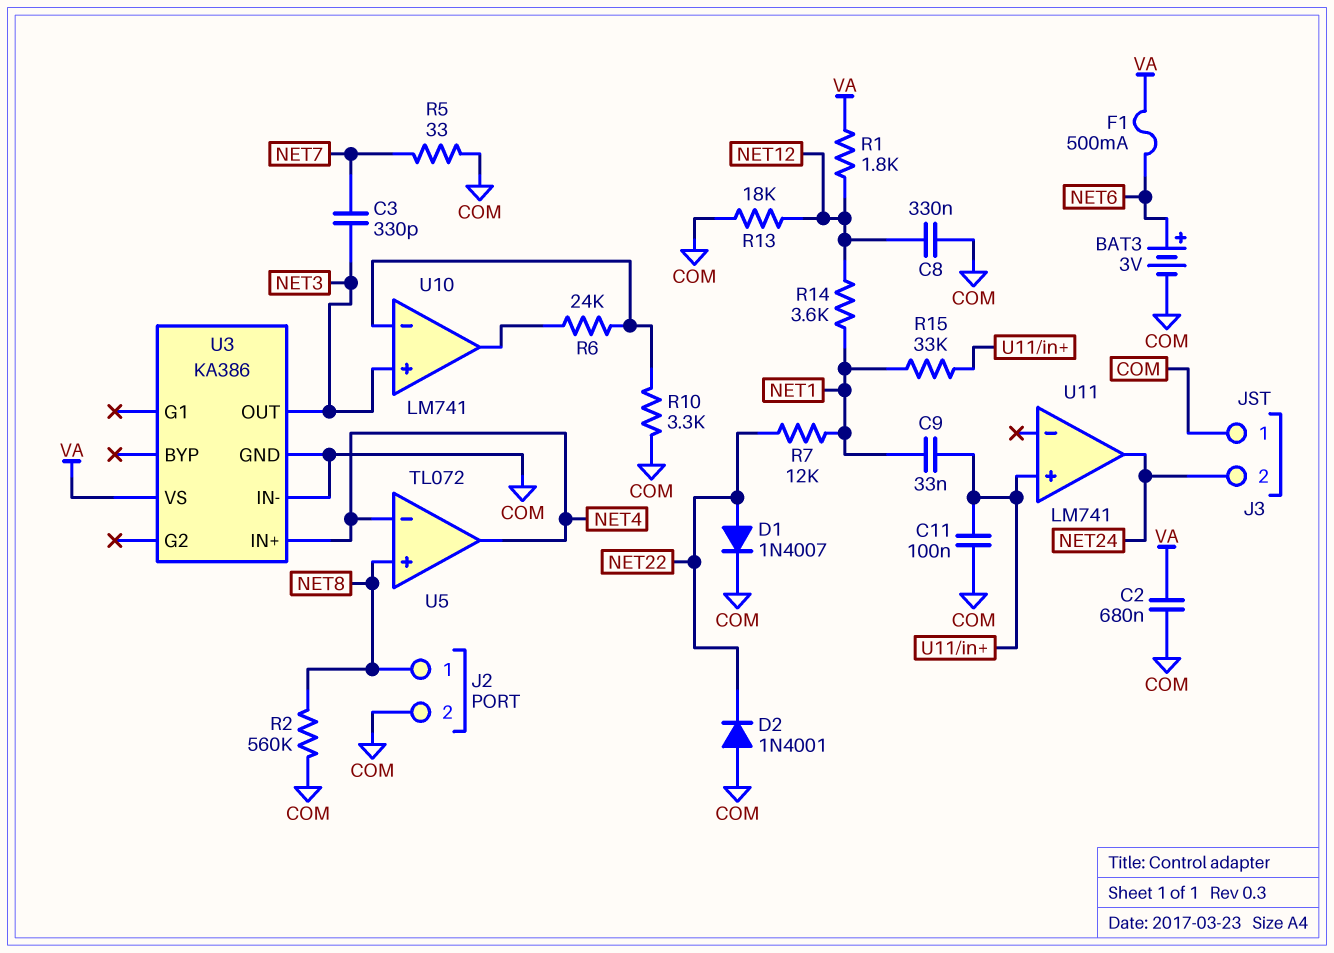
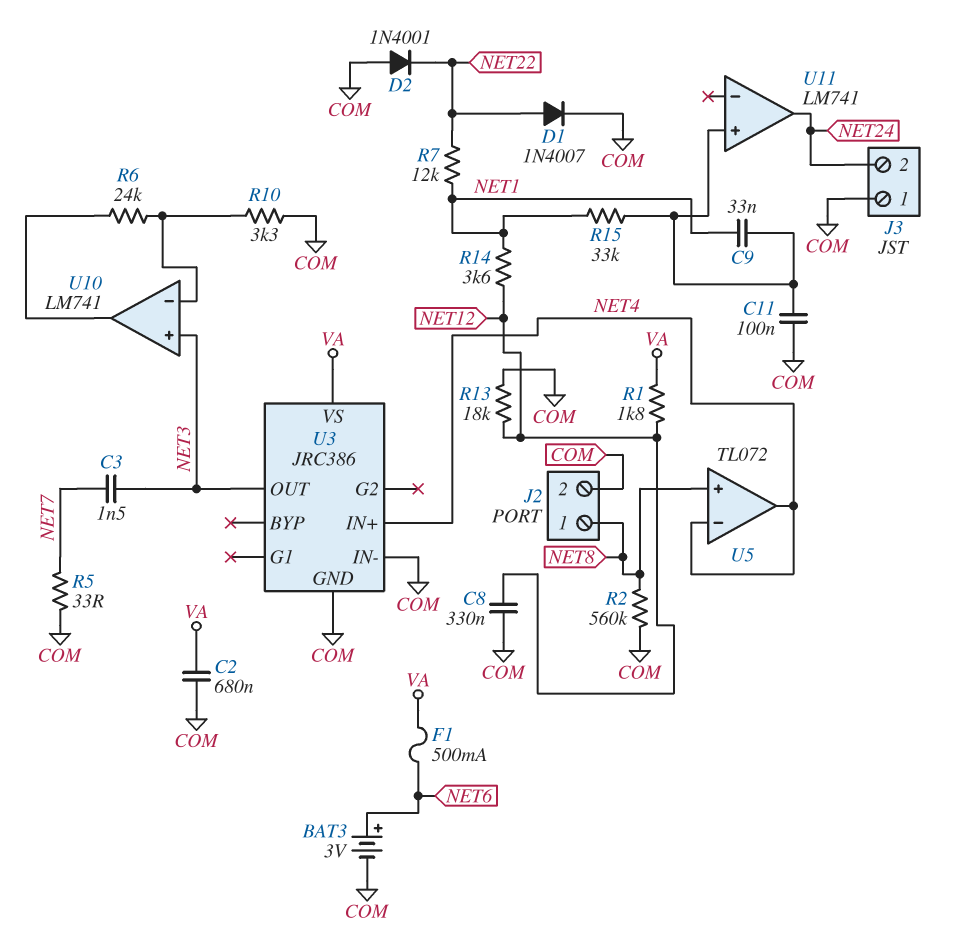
C3: 330pF (NET3, NET7) -> 1.5nF (NET3, NET7)
U3: KA386 -> JRC386

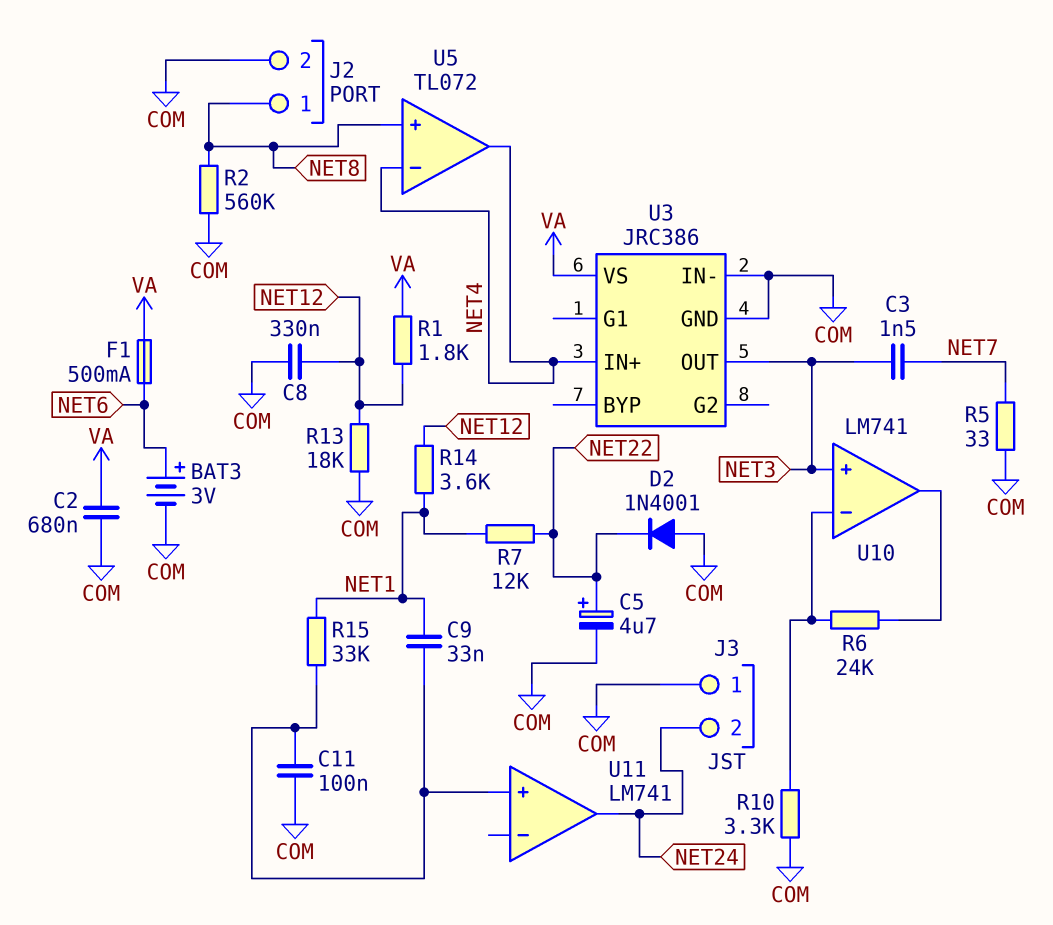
C5: none -> 4.7uF (plus NET22, minus COM)
D1: diode 1N4007 (A NET22, K COM) -> none

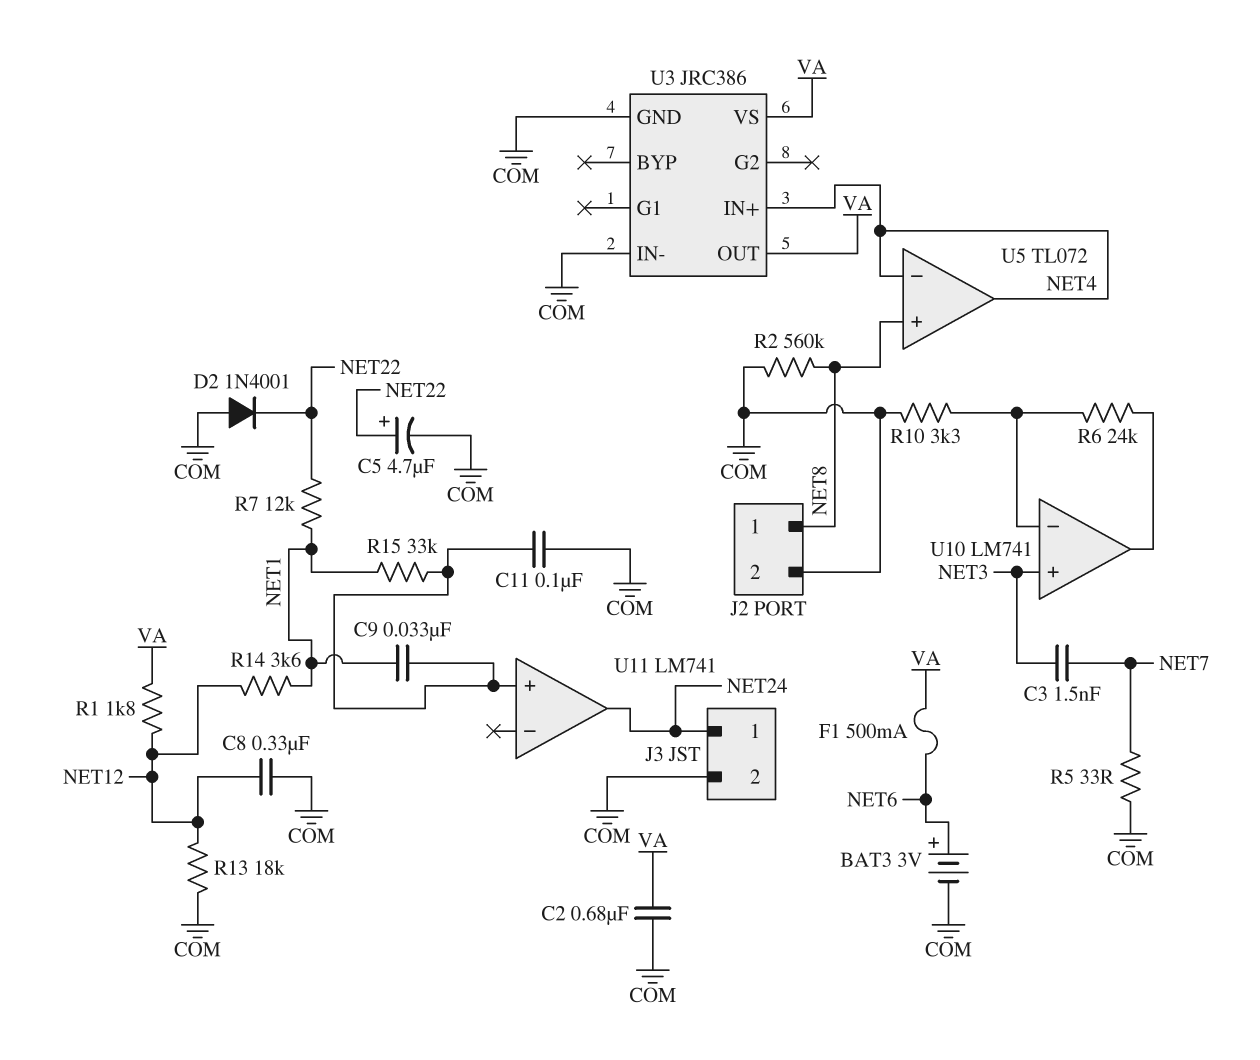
J3 pin 1: COM -> NET24
J3 pin 2: NET24 -> COM
U3 pin OUT: NET3 -> VA

